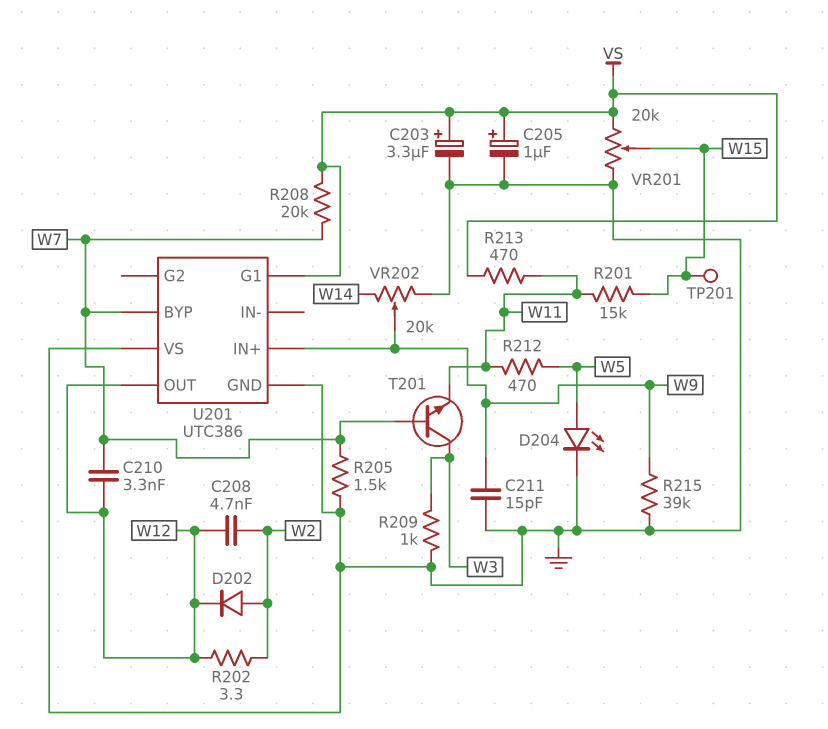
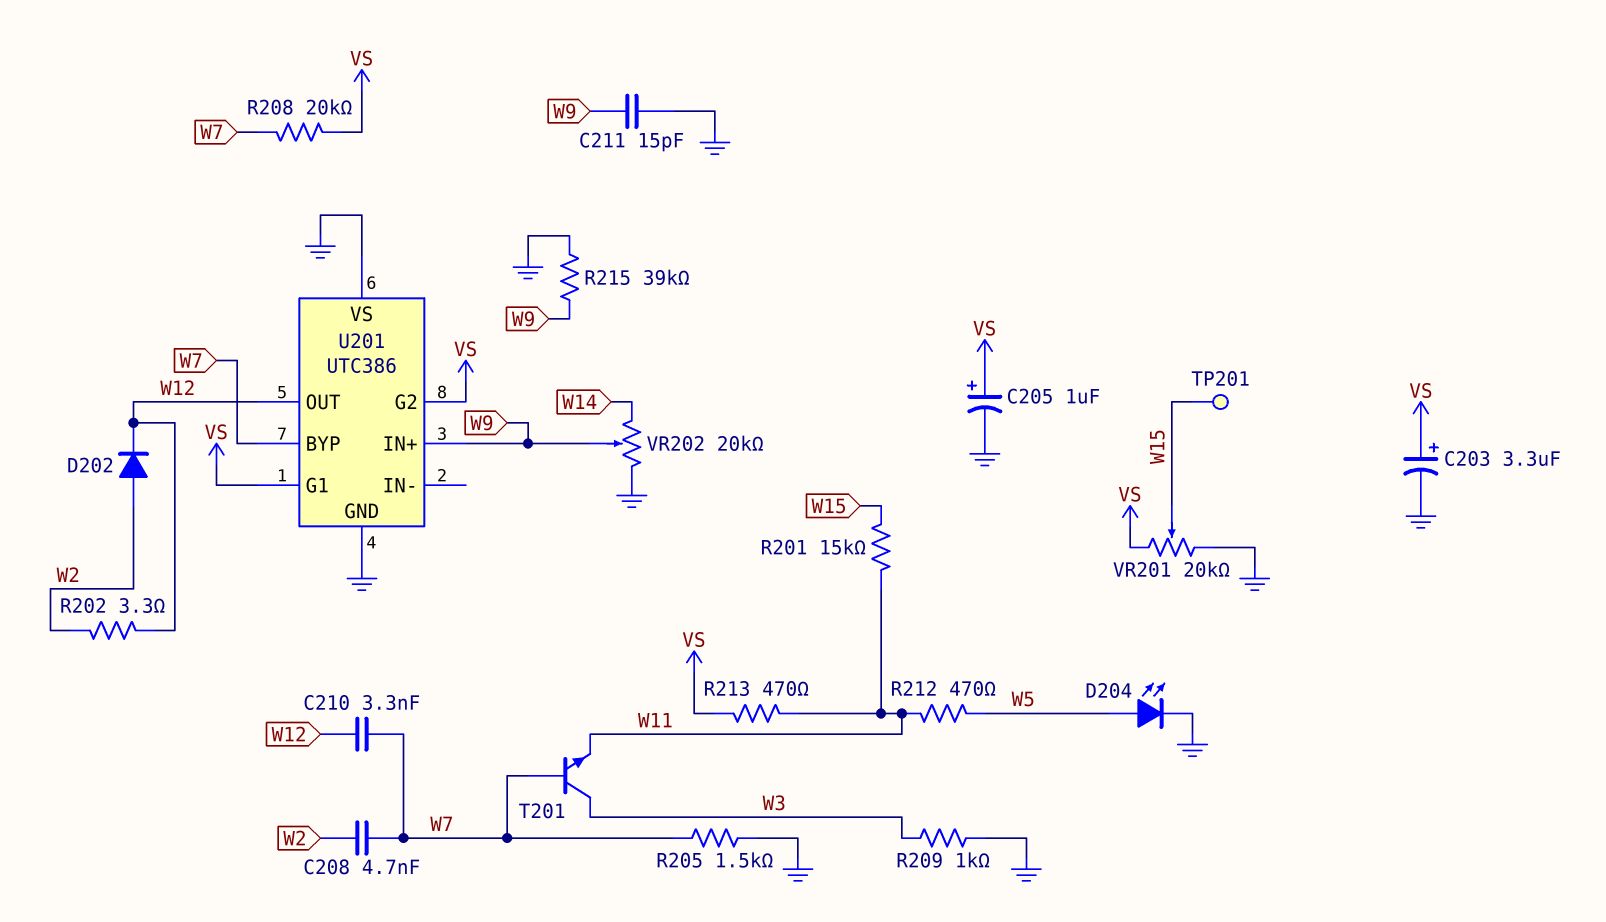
C208: 4.7nF (W2, W12) -> 4.7nF (W2, W7)
U201 pin G2: none -> VS

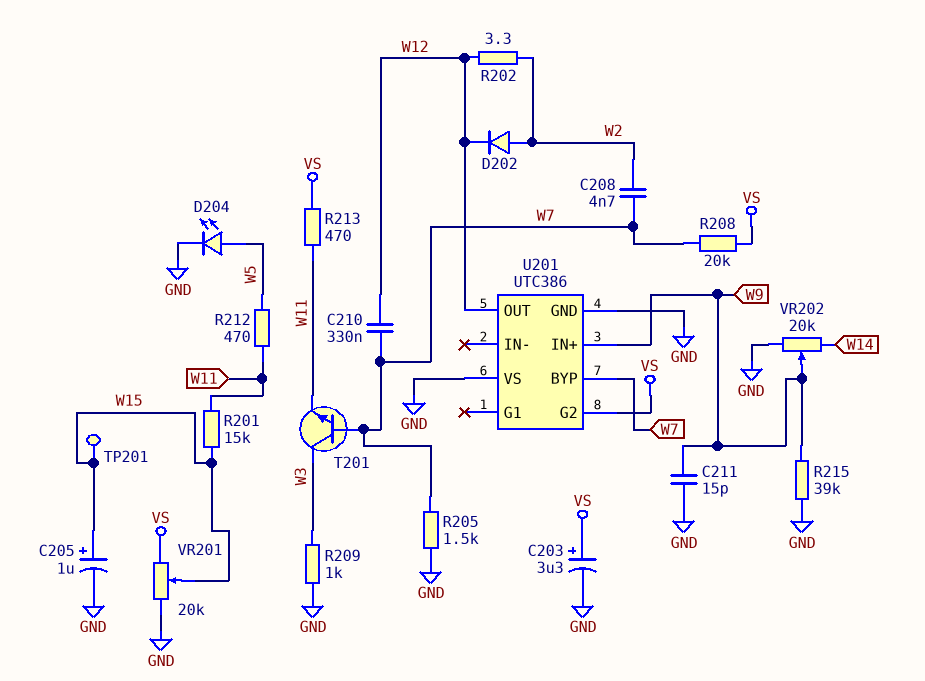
C205: 1uF (plus VS, minus GND) -> 1uF (plus W15, minus GND)
C210: 3.3nF (W7, W12) -> 330nF (W7, W12)
U201 pin G1: VS -> none

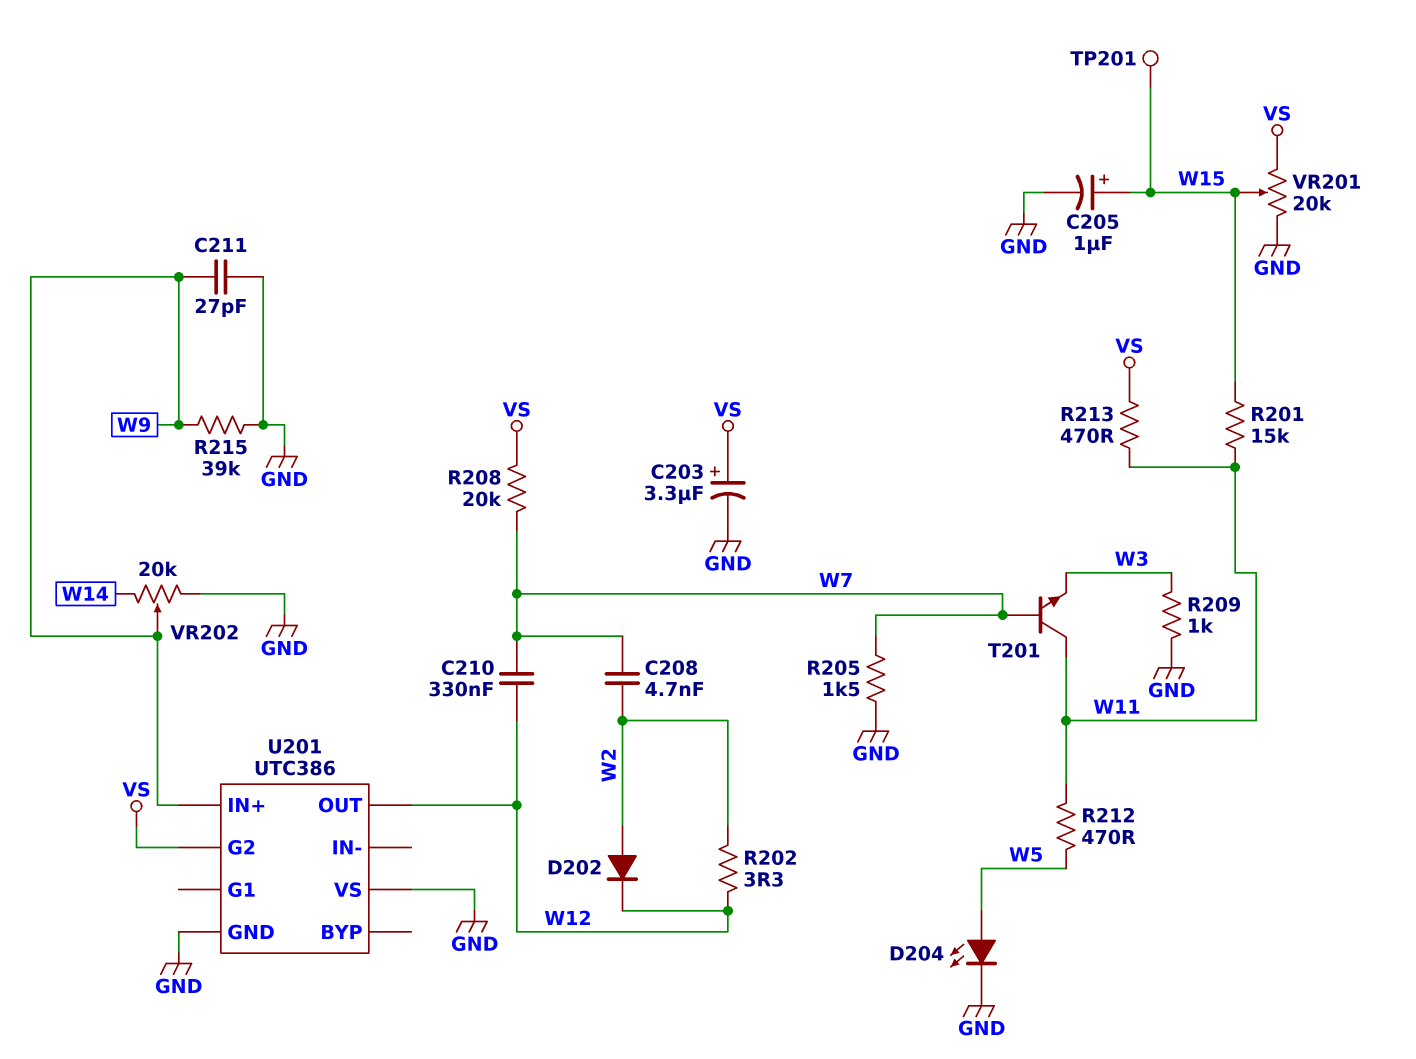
C211: 15pF (GND, W9) -> 27pF (GND, W9)
T201: NPN (B W7, C W3, E W11) -> NPN (B W7, C W11, E W3)
U201 pin BYP: W7 -> none

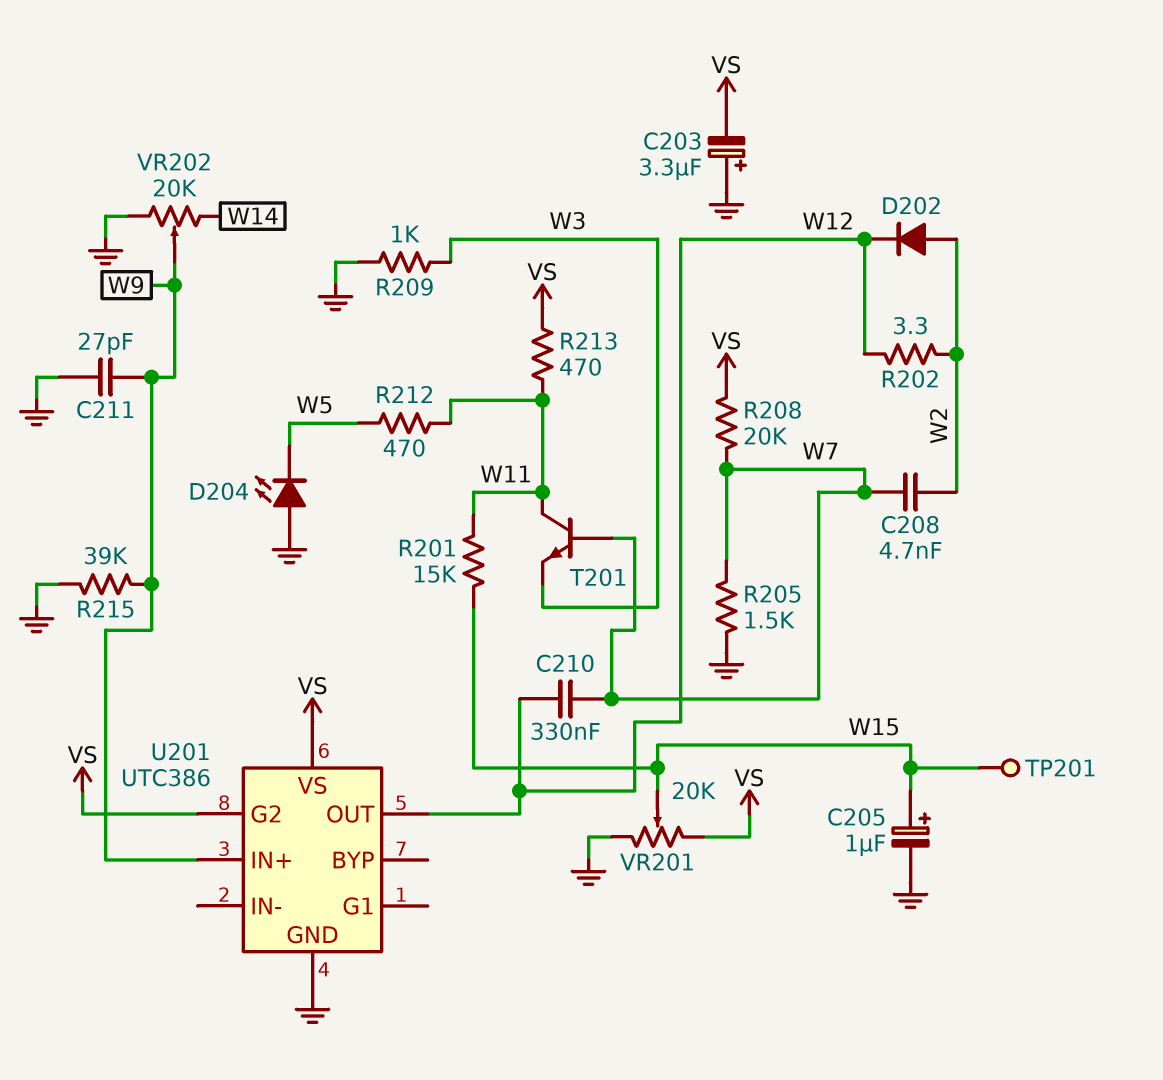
C203: 3.3uF (plus VS, minus GND) -> 3.3uF (plus GND, minus VS)
D204: LED (A W5, K GND) -> LED (A GND, K W5)
U201 pin VS: GND -> VS

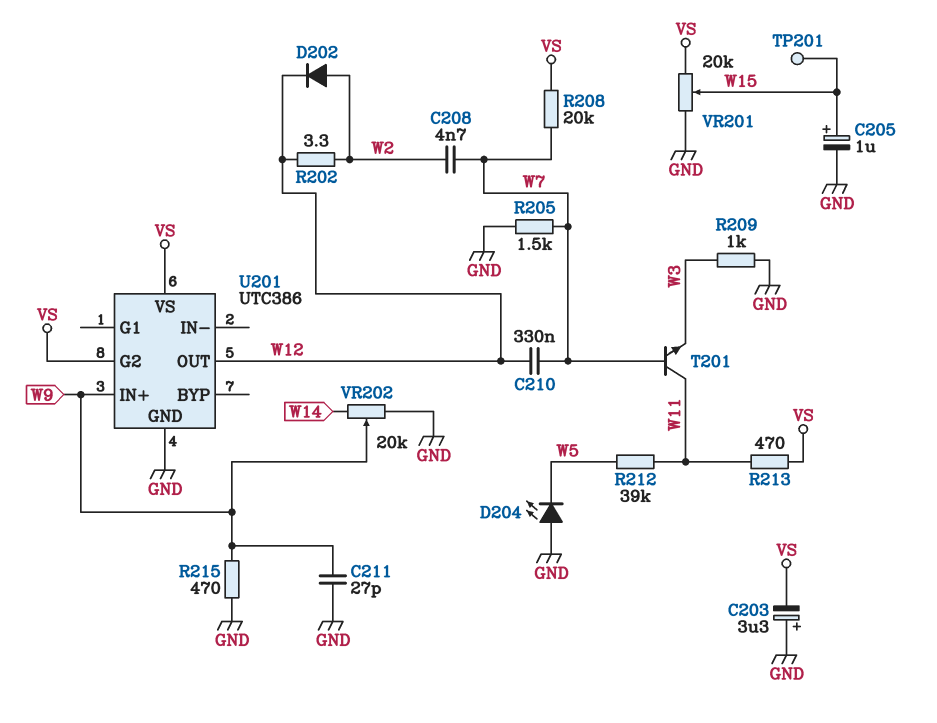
R201: 15k (W11, W15) -> none
R212: 470 (W5, W11) -> 39k (W5, W11)
R215: 39k (GND, W9) -> 470 (GND, W9)

